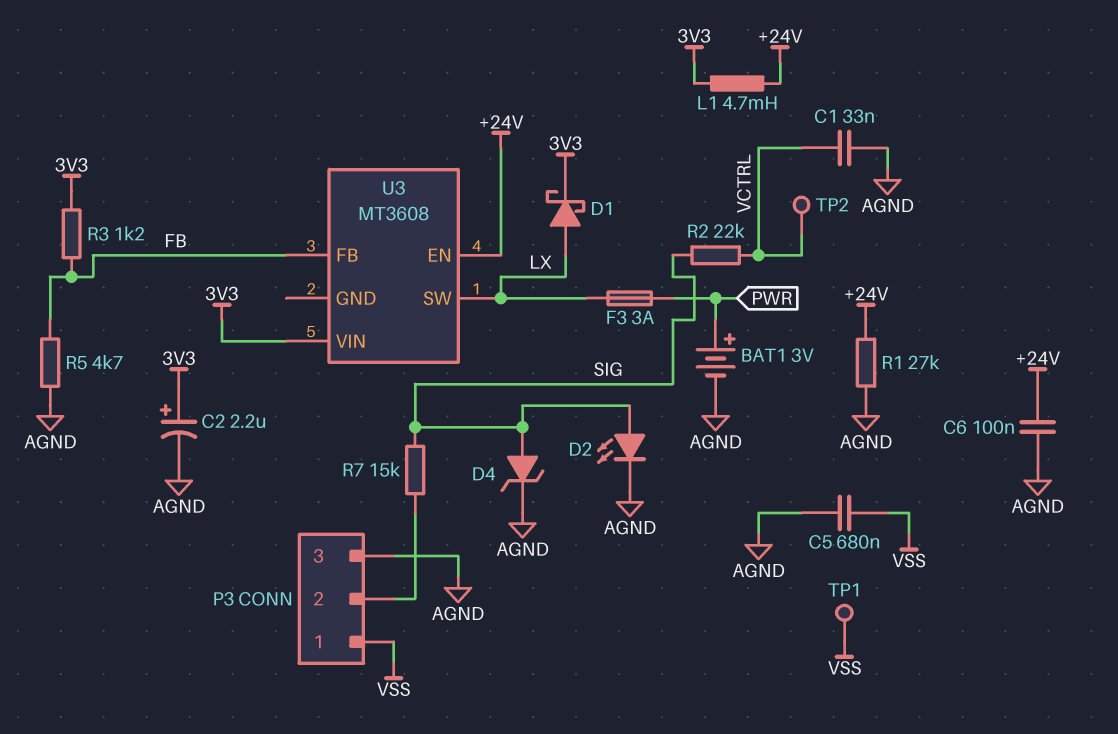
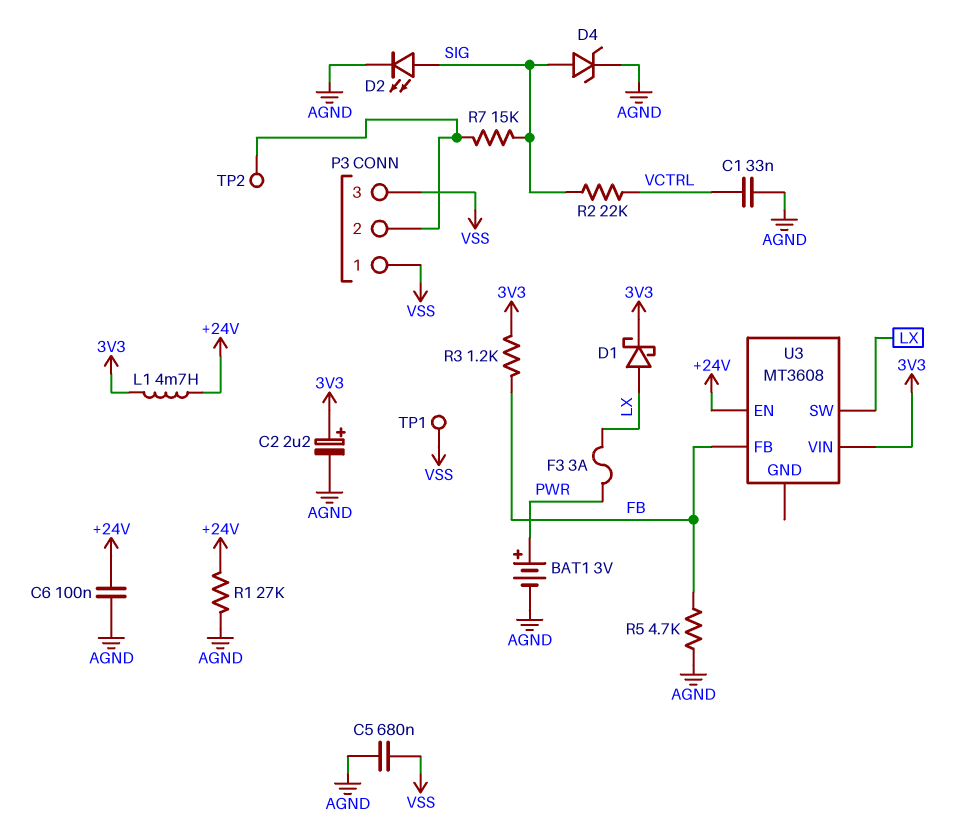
P3 pin 3: AGND -> VSS
TP2: test point (VCTRL) -> test point (P3/2)

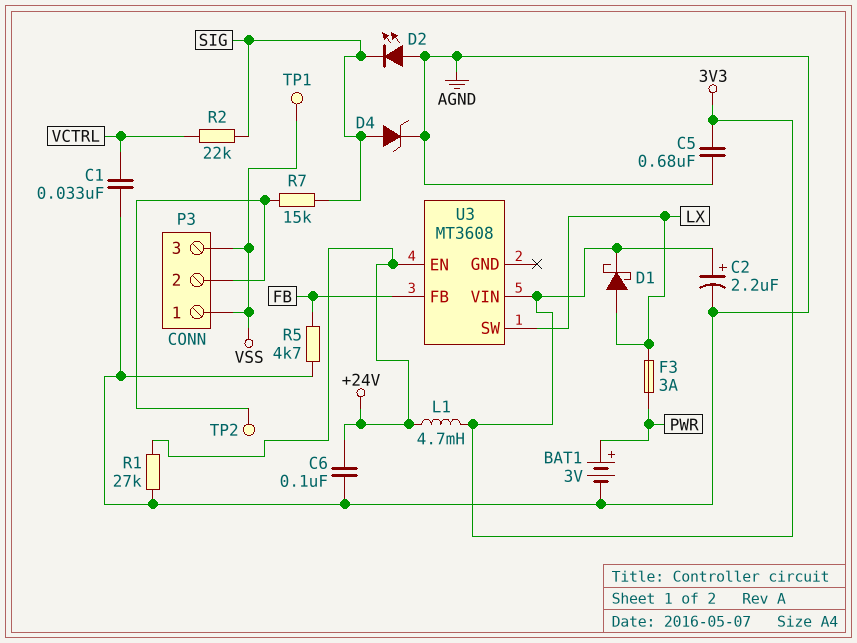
C5: 680nF (AGND, VSS) -> 680nF (3V3, AGND)
D2: LED (A SIG, K AGND) -> LED (A AGND, K SIG)
R3: 1.2k (3V3, FB) -> none

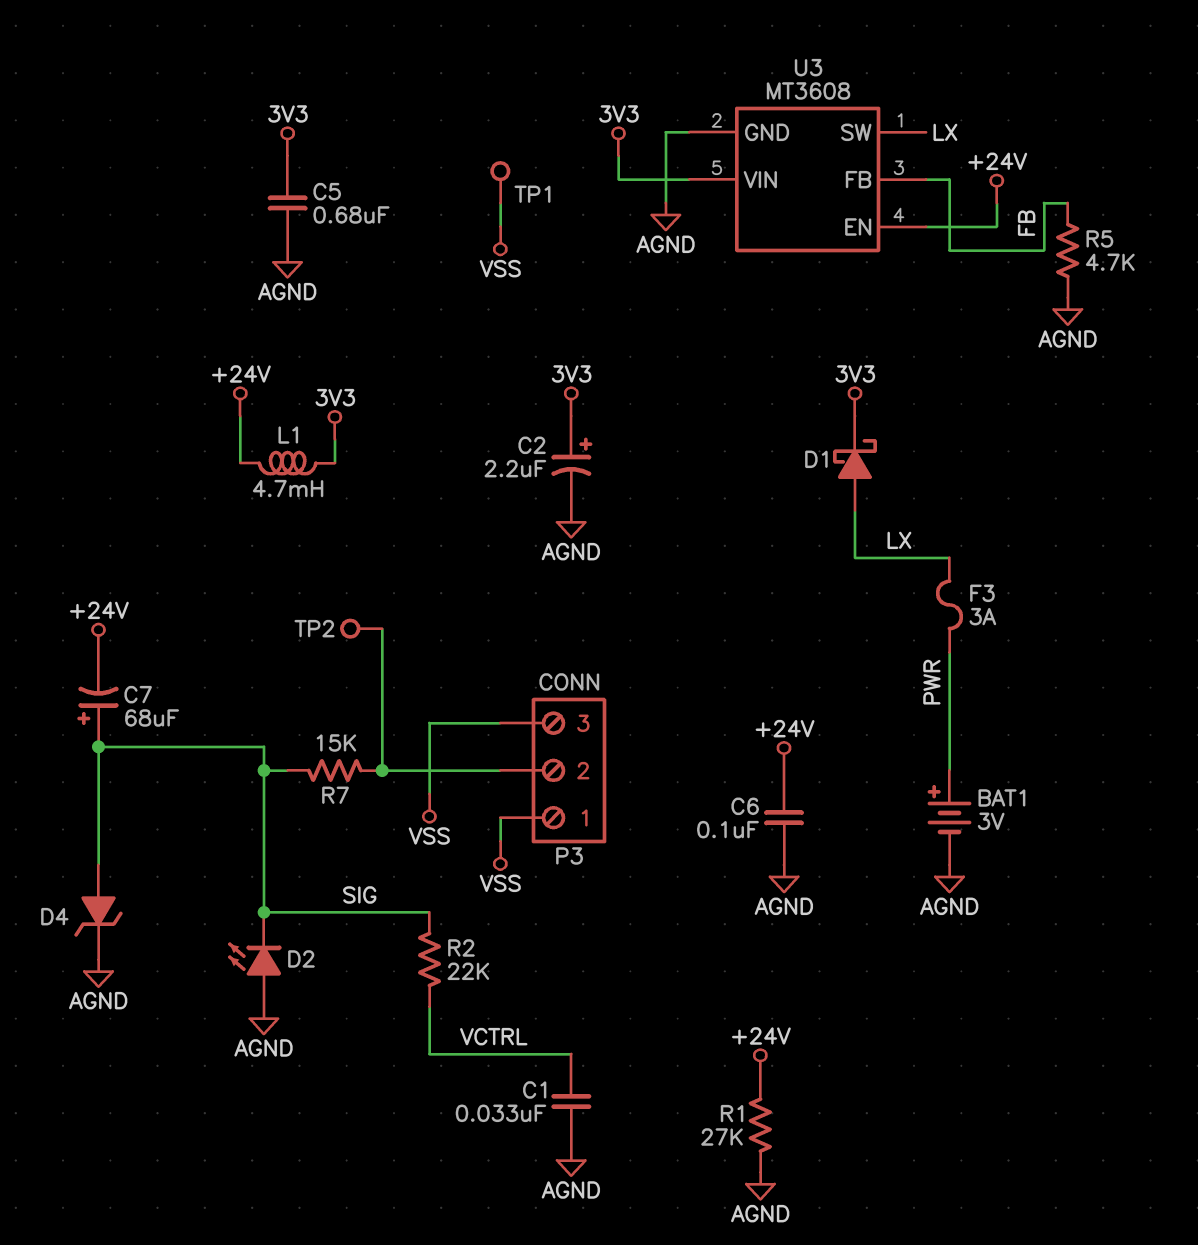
C7: none -> 68uF (plus SIG, minus +24V)
U3 pin GND: none -> AGND

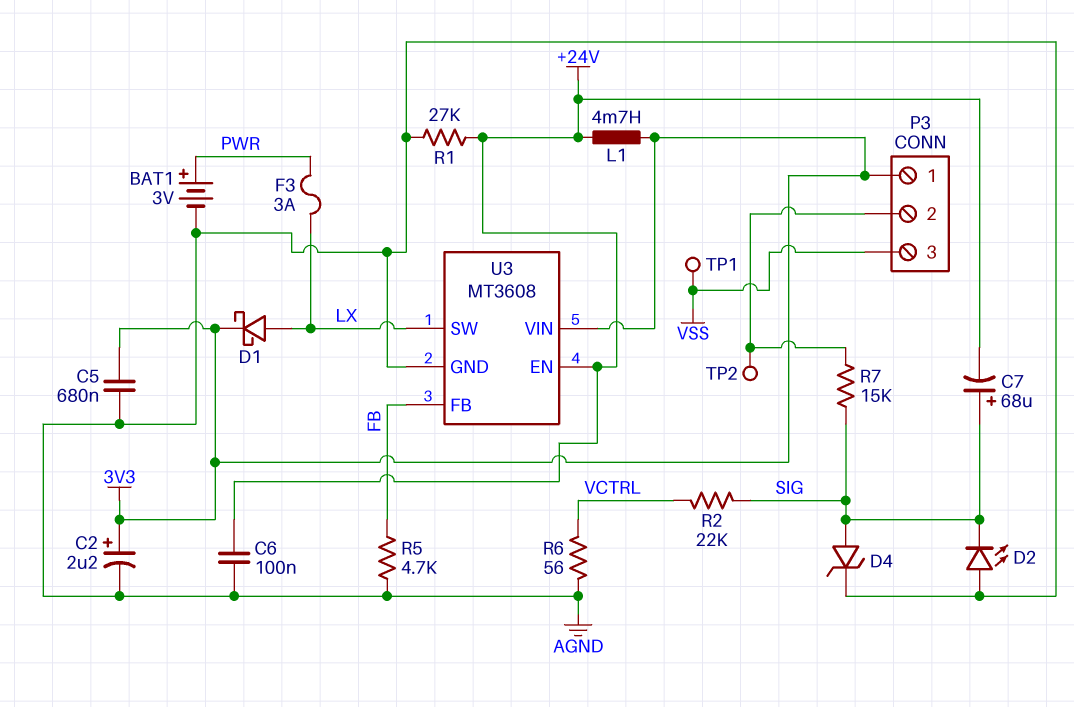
C1: 33nF (AGND, VCTRL) -> none
P3 pin 1: VSS -> 3V3
R6: none -> 56 (AGND, VCTRL)

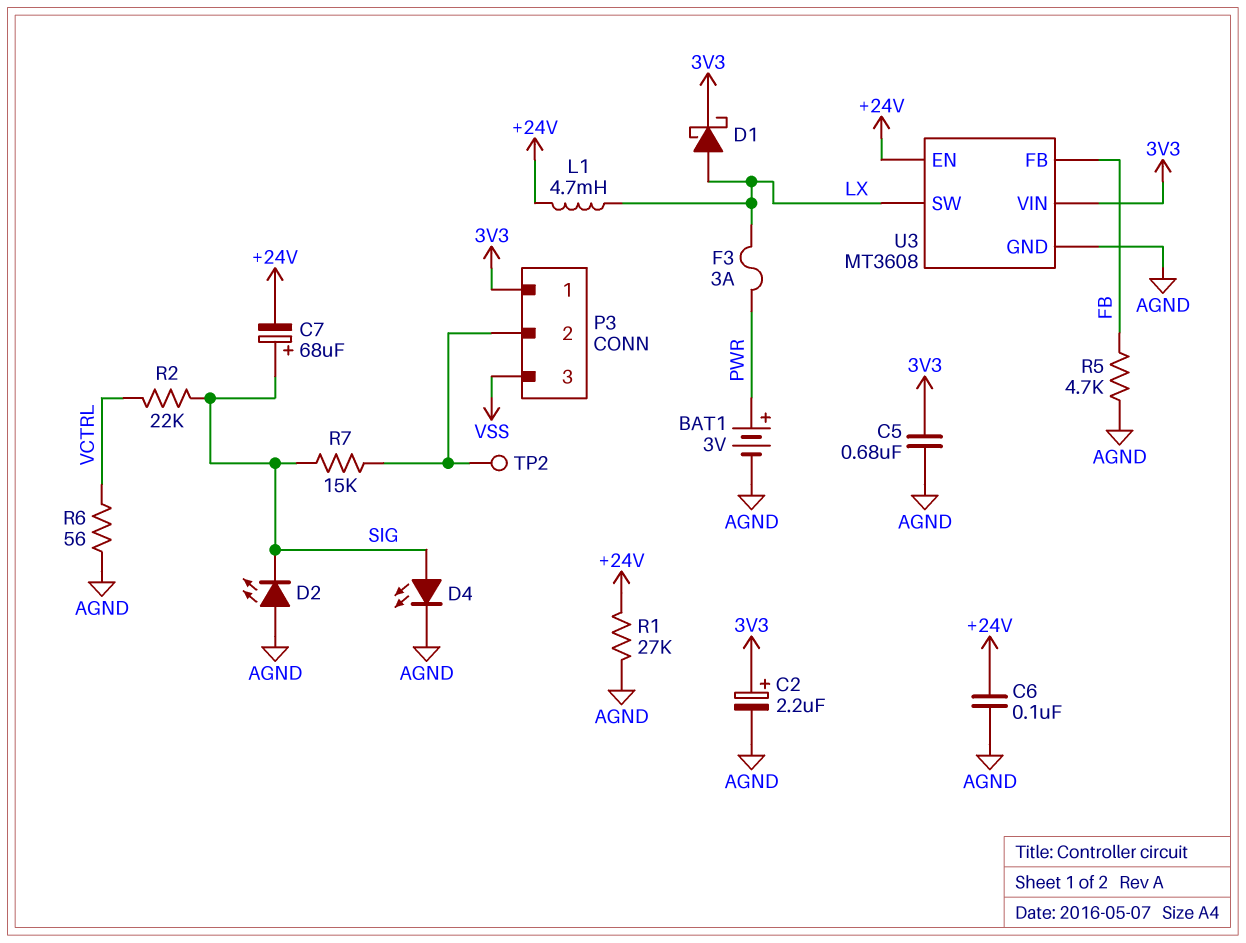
D4: zener (A SIG, K AGND) -> LED (A SIG, K AGND)
L1: 4.7mH (+24V, 3V3) -> 4.7mH (+24V, LX)
TP1: test point (VSS) -> none

